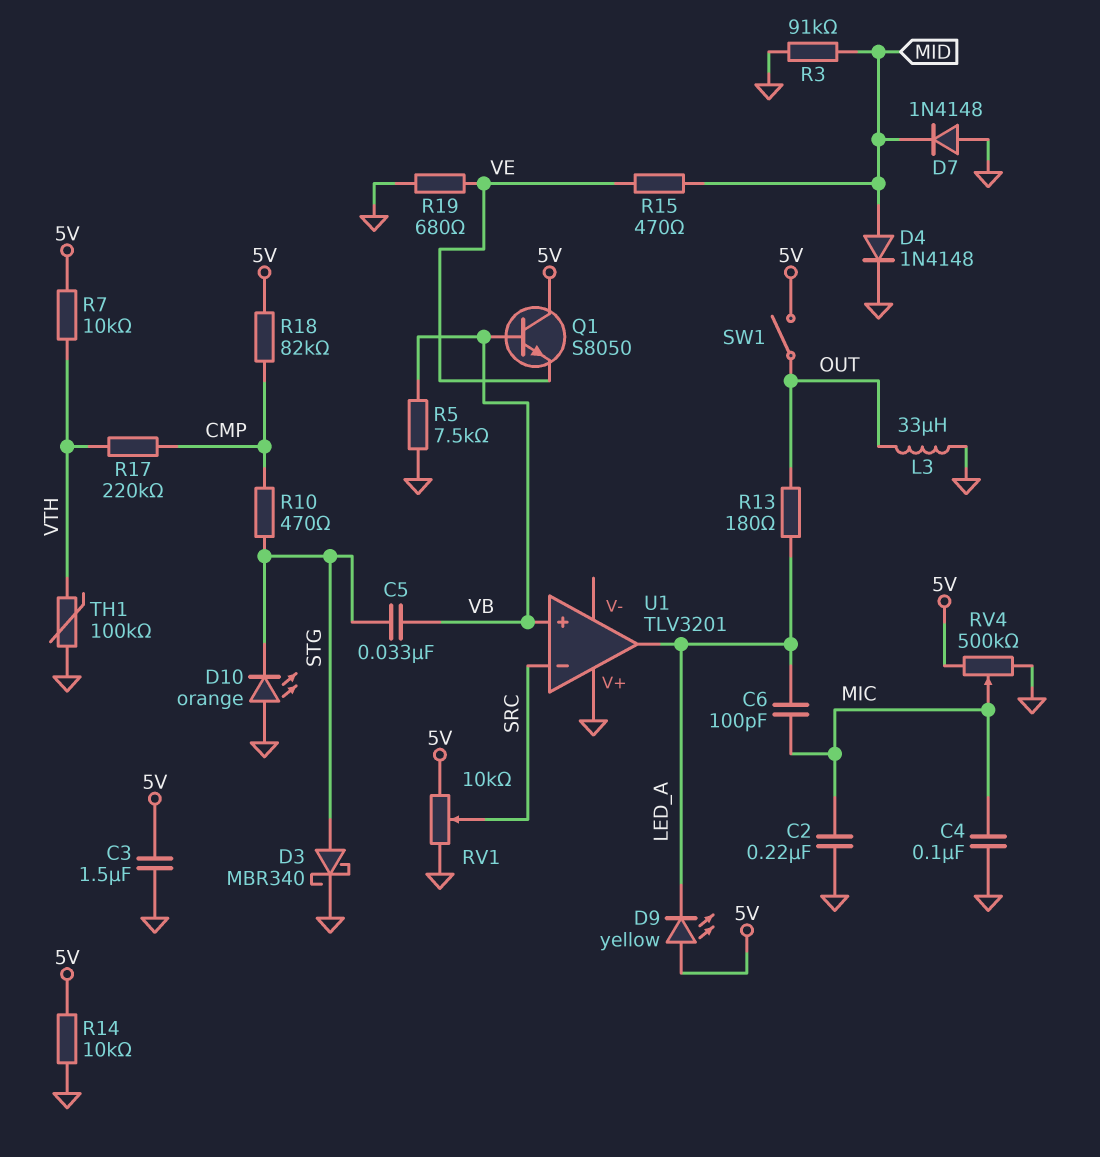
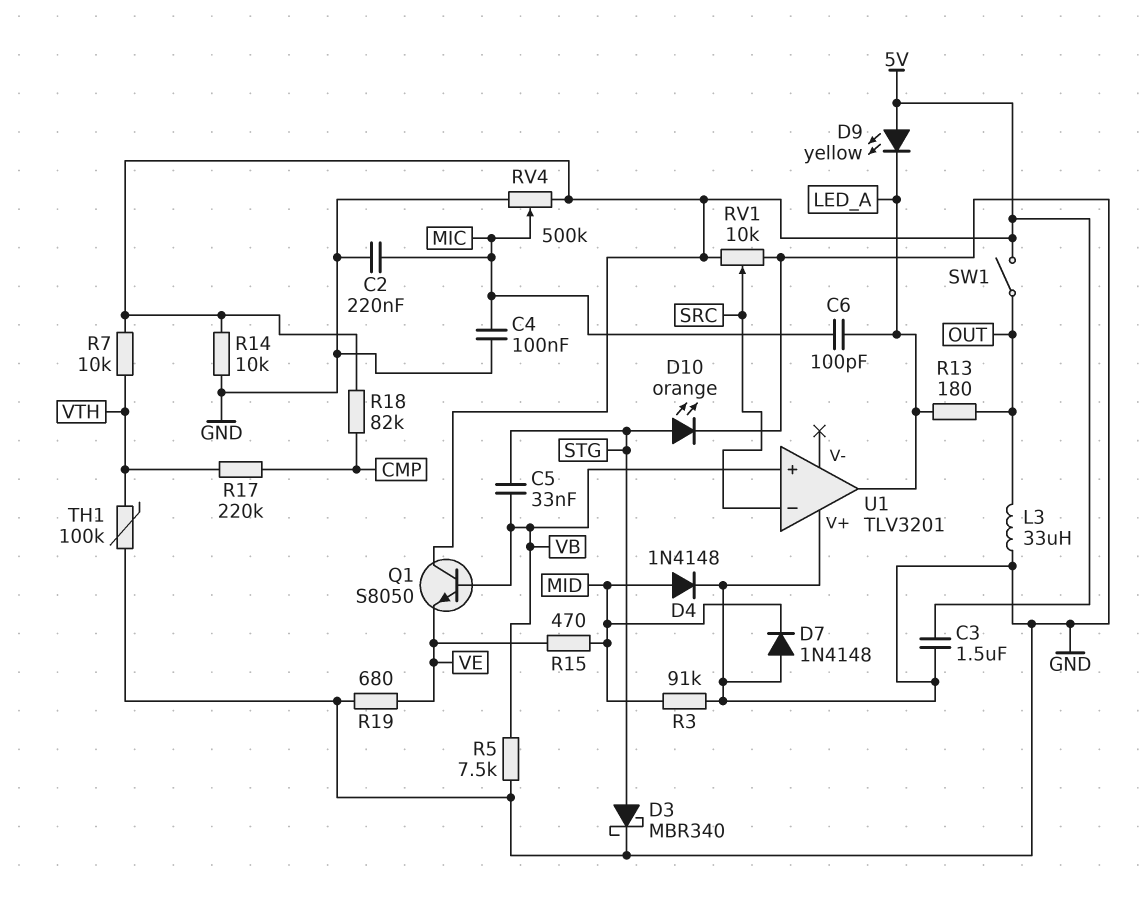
D10: LED orange (A GND, K STG) -> LED orange (A STG, K GND)
R10: 470 (CMP, STG) -> none

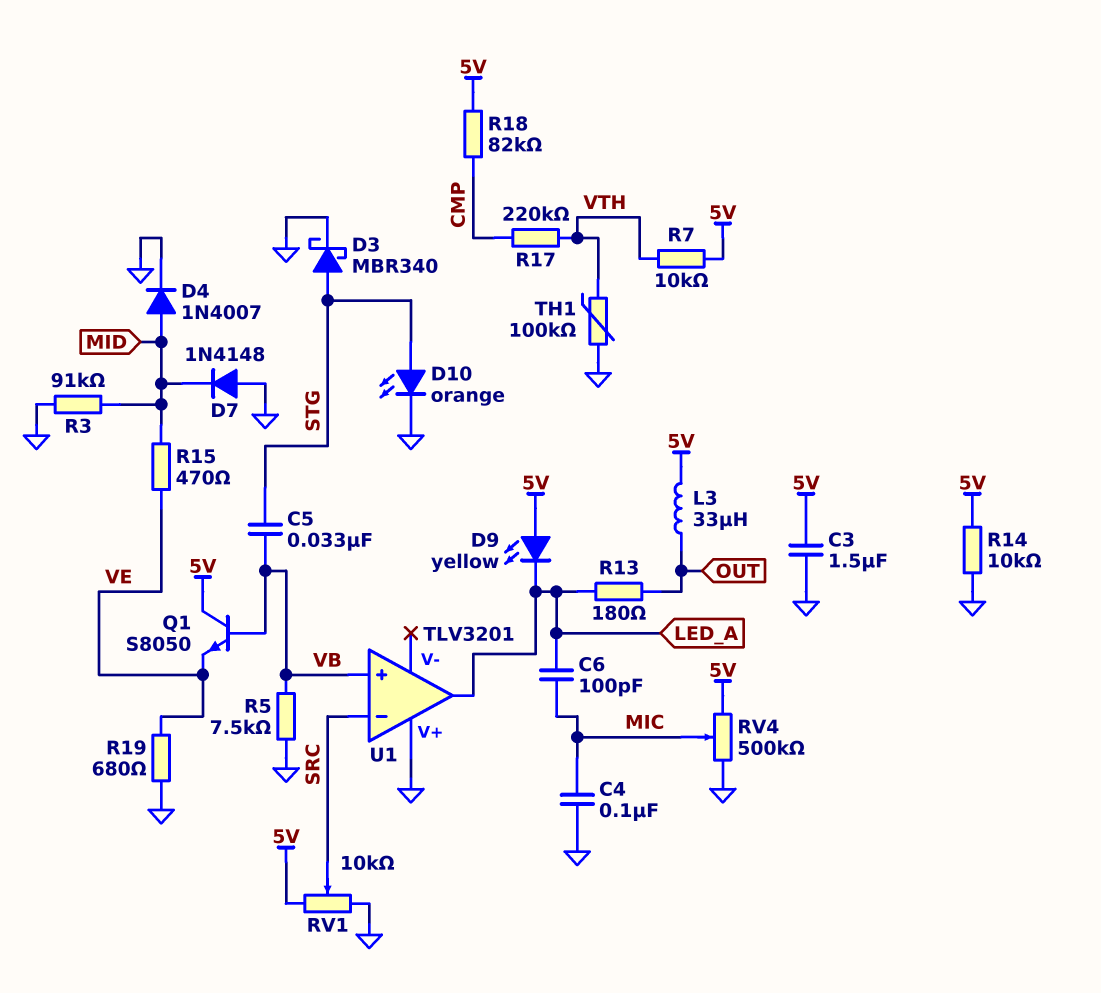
C2: 220nF (GND, MIC) -> none
D4: diode 1N4148 (A MID, K GND) -> diode 1N4007 (A MID, K GND)
L3: 33uH (GND, OUT) -> 33uH (5V, OUT)
SW1: switch (5V, OUT) -> none

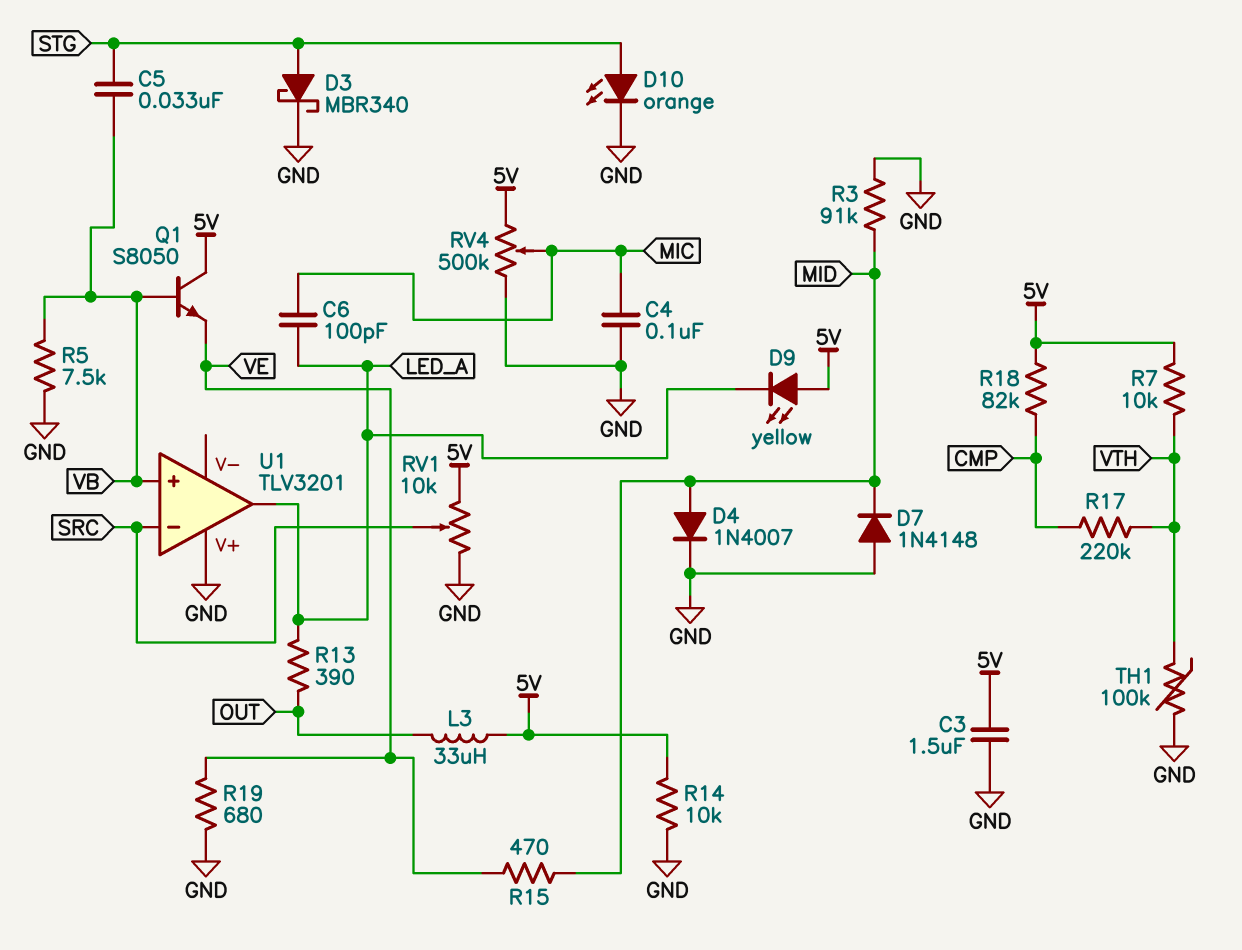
R13: 180 (LED_A, OUT) -> 390 (LED_A, OUT)

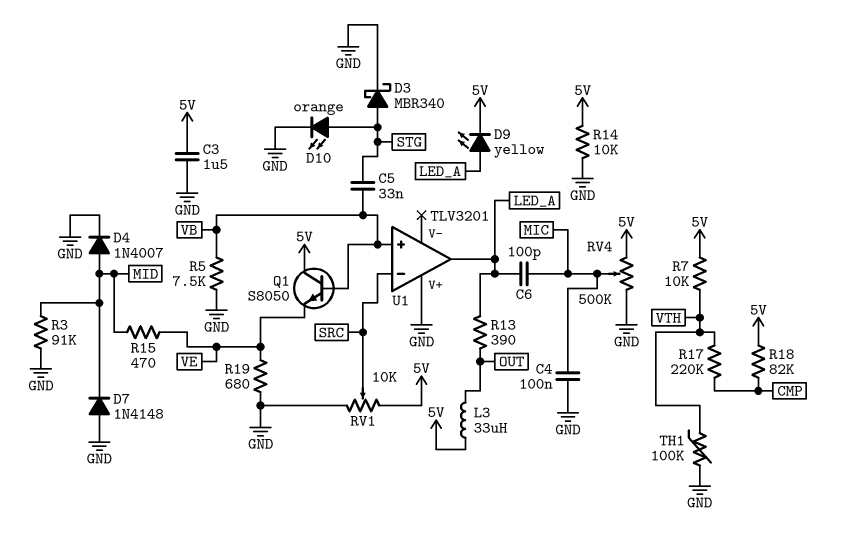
D9: LED yellow (A 5V, K LED_A) -> LED yellow (A LED_A, K 5V)

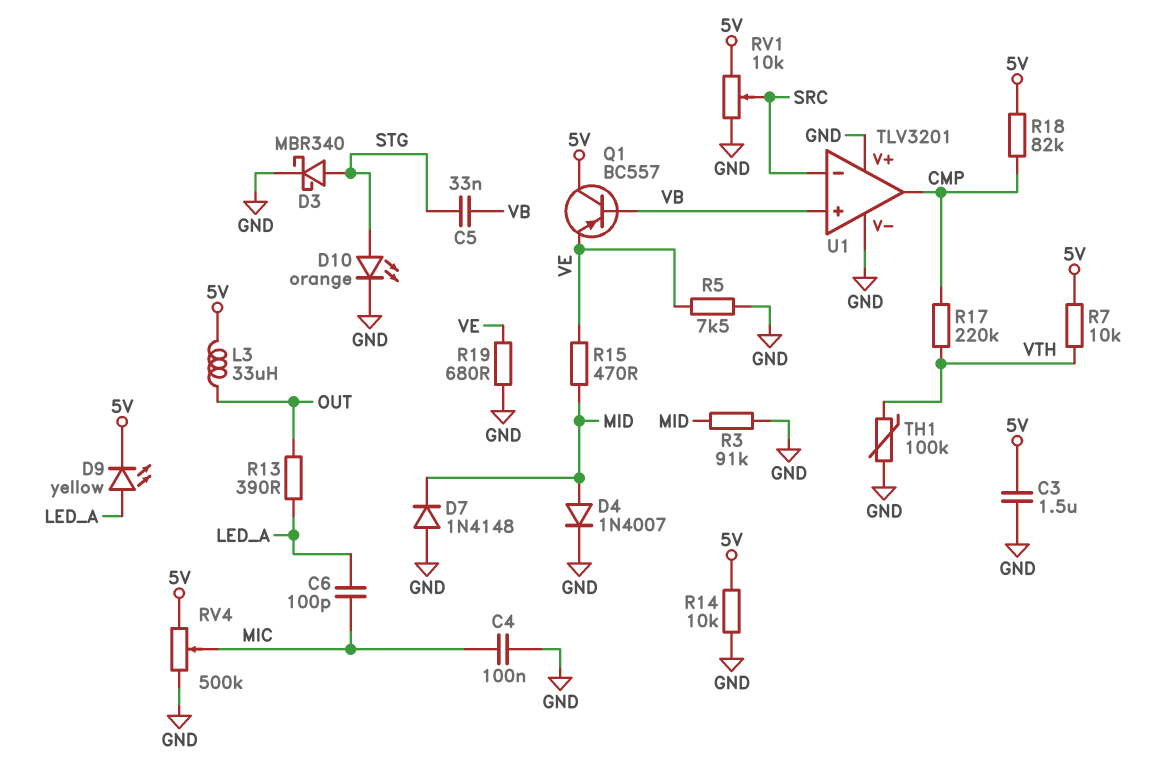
Q1: NPN S8050 (B VB, C 5V, E VE) -> PNP BC557 (B VB, C 5V, E VE)
R5: 7.5k (GND, VB) -> 7.5k (GND, VE)
U1 pin V-: none -> GND
U1 pin out: LED_A -> CMP

